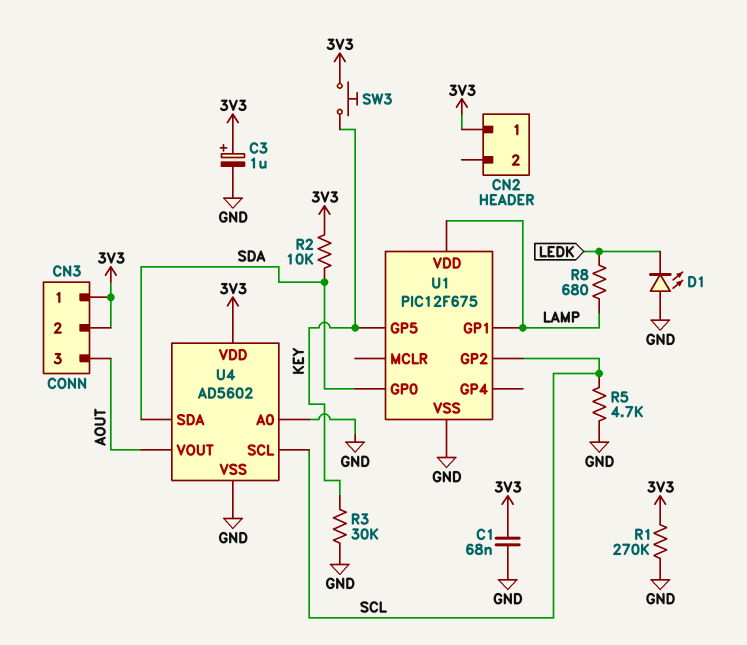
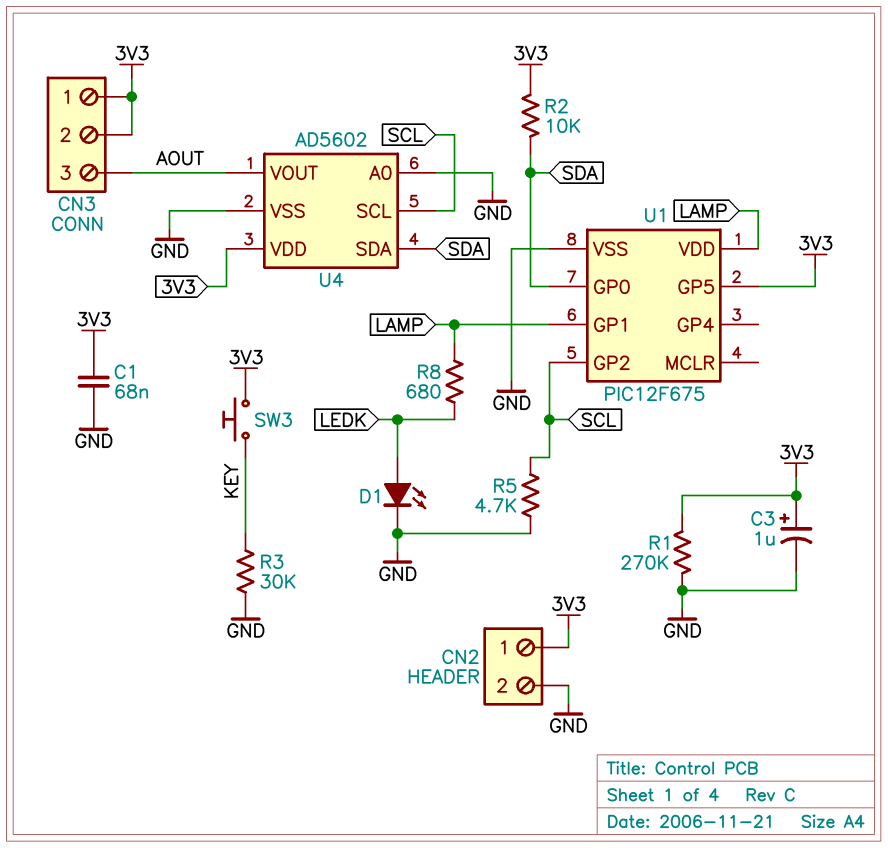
CN2 pin 2: none -> GND
D1: LED (A GND, K LEDK) -> LED (A LEDK, K GND)
U1 pin GP5: KEY -> 3V3

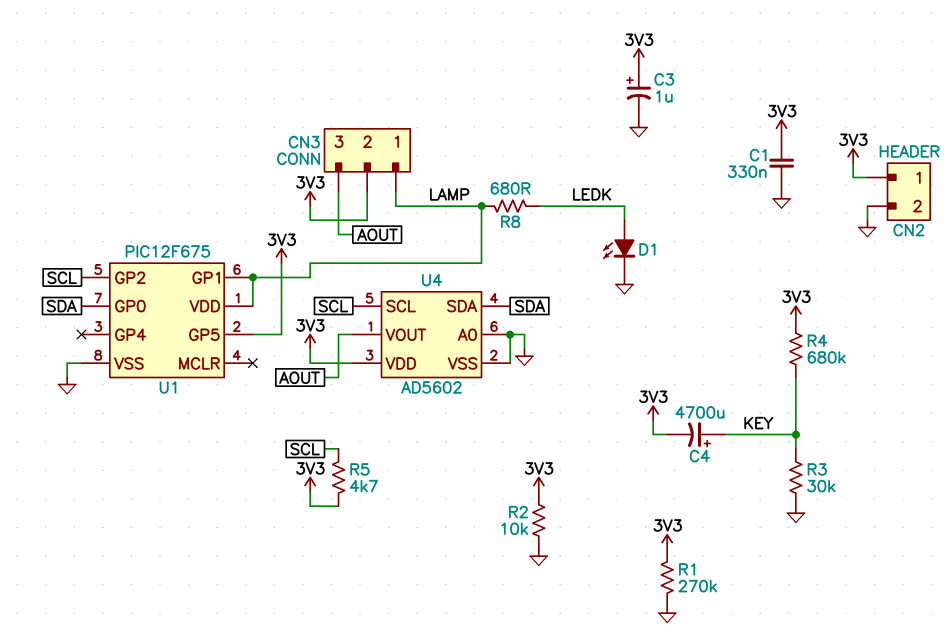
C1: 68nF (3V3, GND) -> 330nF (3V3, GND)
C4: none -> 4700uF (plus KEY, minus 3V3)
CN3 pin 1: 3V3 -> LAMP
R2: 10k (3V3, SDA) -> 10k (3V3, GND)
R4: none -> 680k (3V3, KEY)
R5: 4.7k (GND, SCL) -> 4.7k (3V3, SCL)
SW3: button (3V3, KEY) -> none

